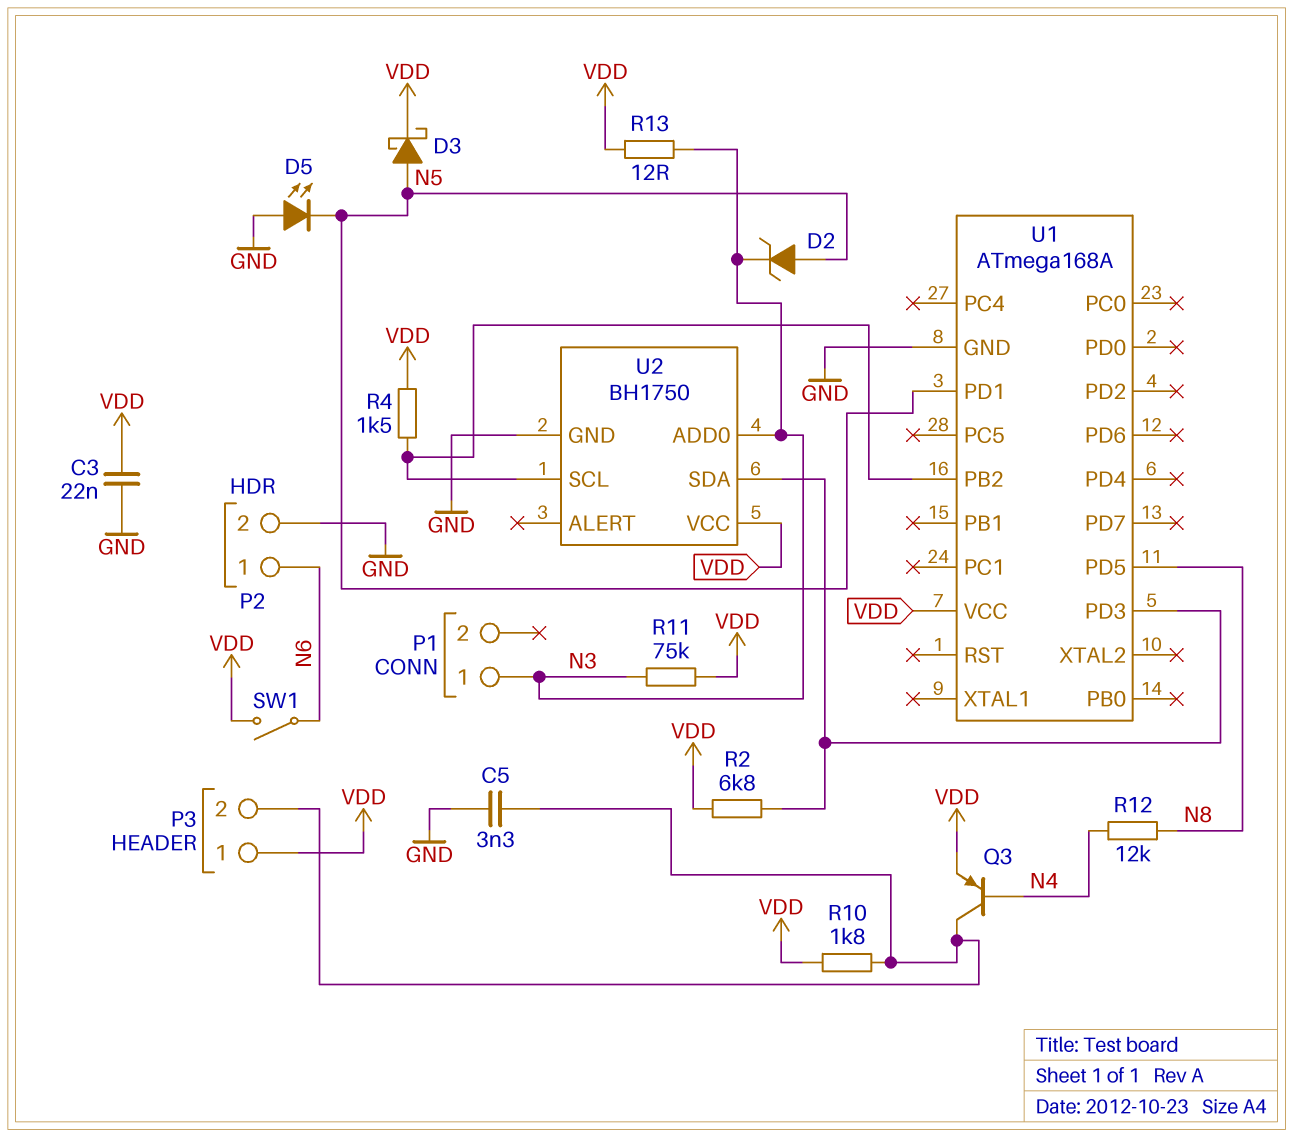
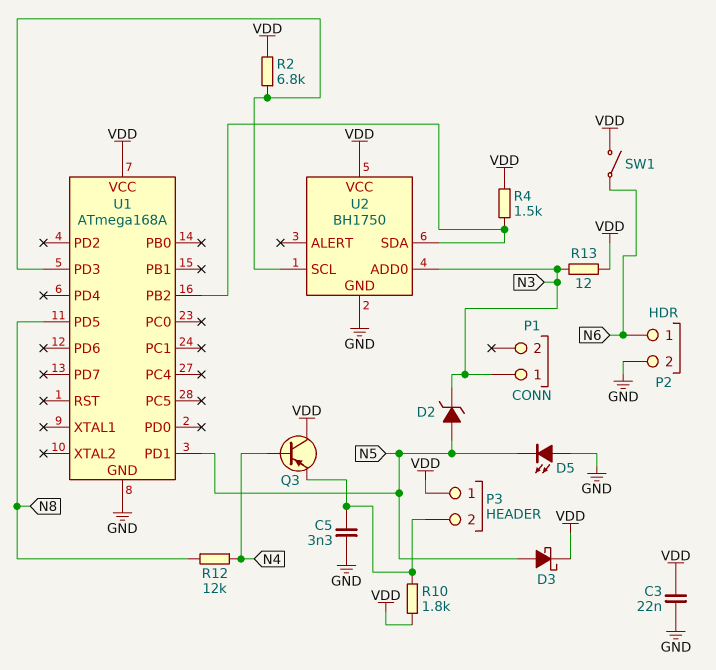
Q3: PNP (B N4, C P3/2, E VDD) -> PNP (B N4, C VDD, E P3/2)
R11: 75k (N3, VDD) -> none
U2 pin SCL: U1/PB2 -> U1/PD3
U2 pin SDA: U1/PD3 -> U1/PB2

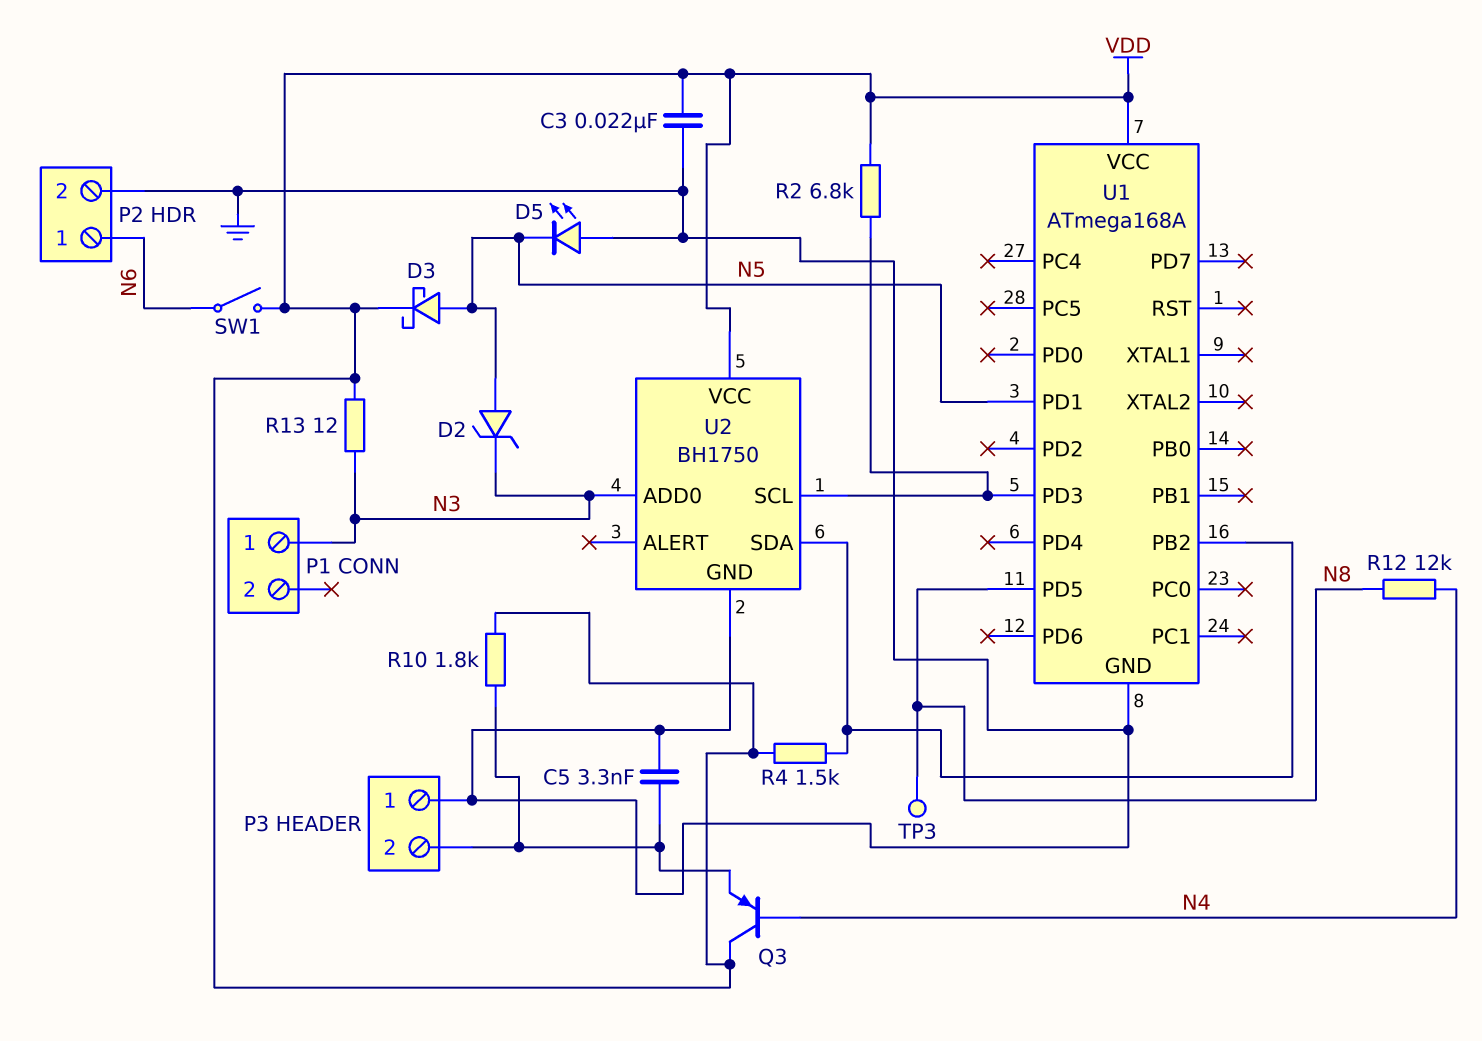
P3 pin 1: VDD -> GND
TP3: none -> test point (N8)

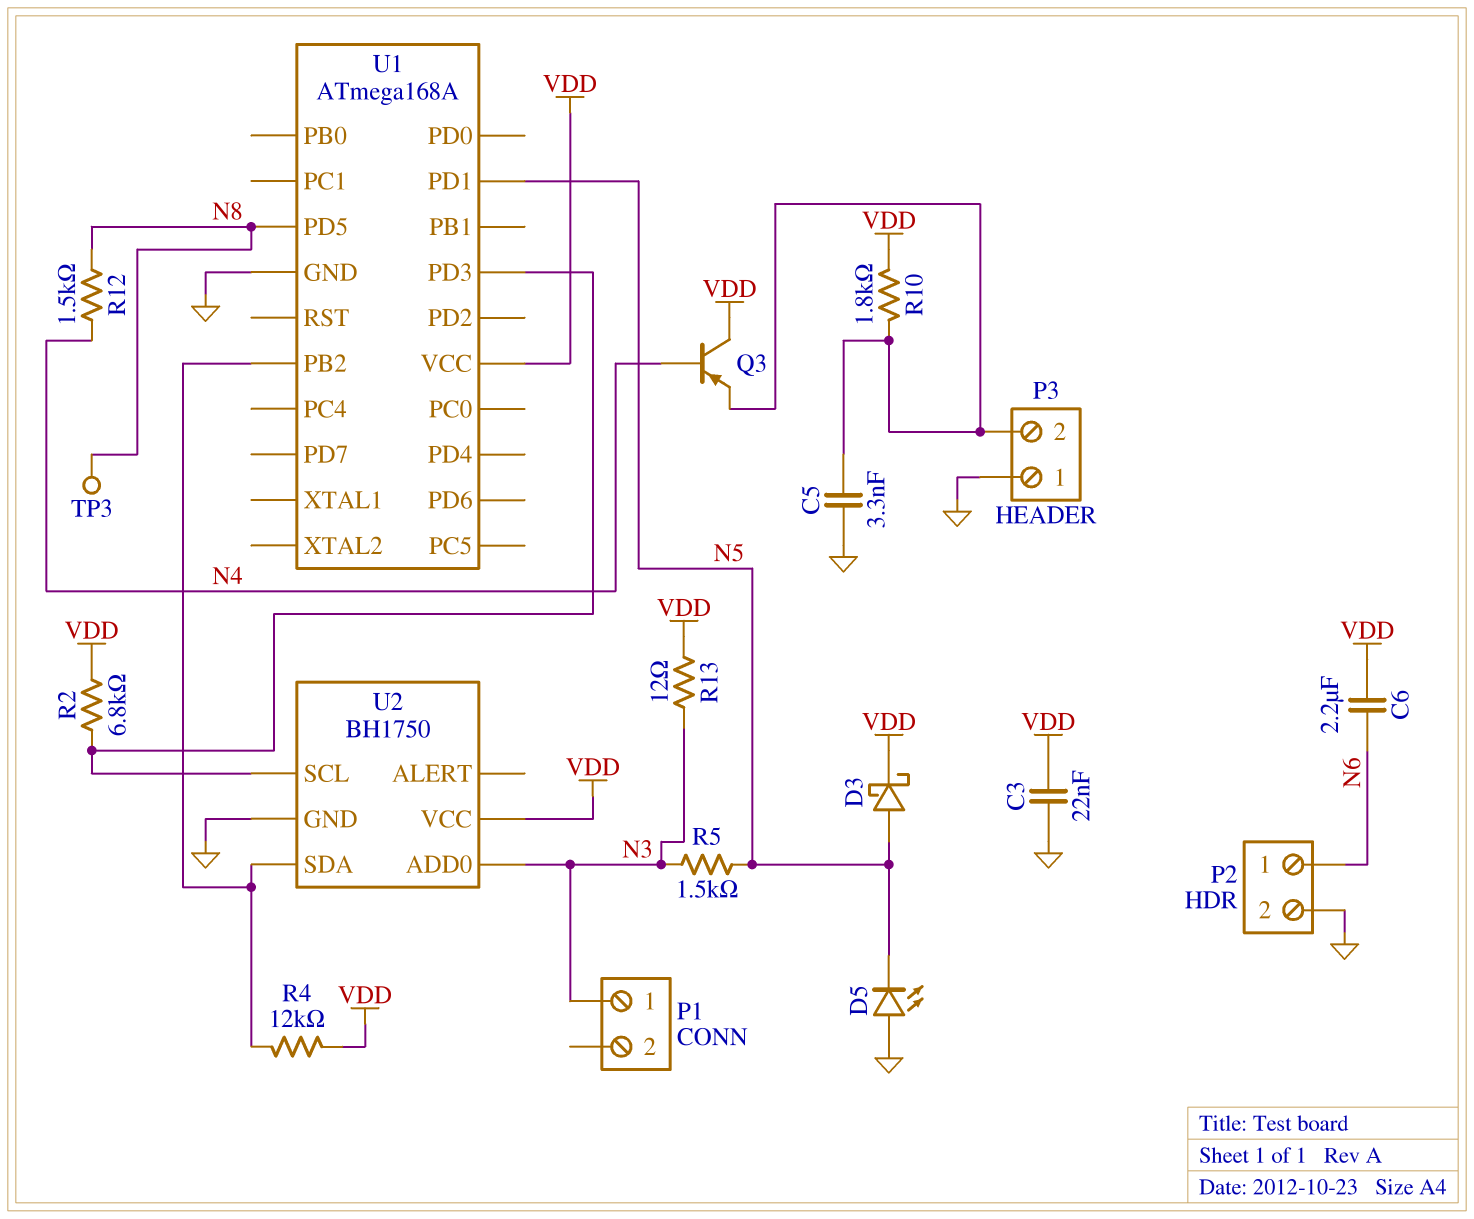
C6: none -> 2.2uF (N6, VDD)
D2: zener (A N5, K N3) -> none
R4: 1.5k (U1/PB2, VDD) -> 12k (U1/PB2, VDD)
R5: none -> 1.5k (N3, N5)
R12: 12k (N4, N8) -> 1.5k (N4, N8)
SW1: switch (N6, VDD) -> none

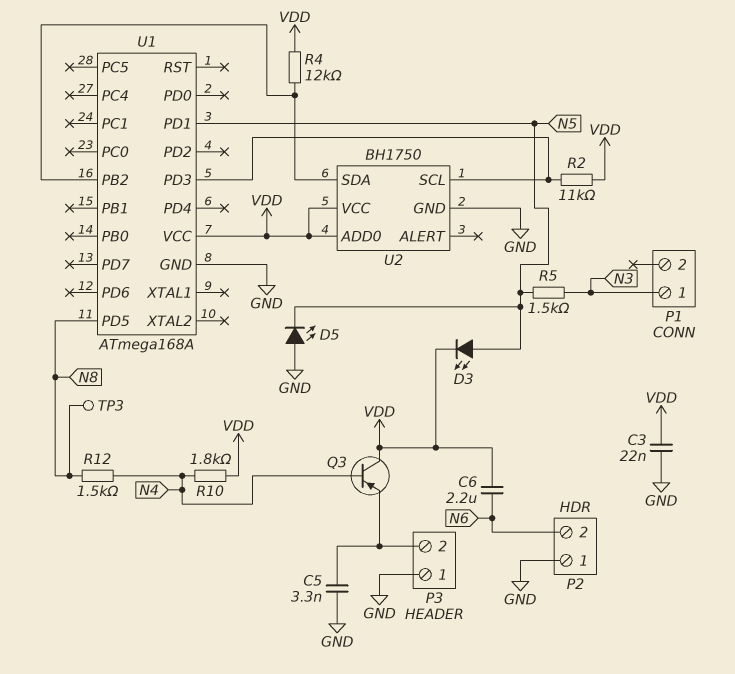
D3: schottky (A N5, K VDD) -> LED (A N5, K VDD)
P2 pin 1: N6 -> GND
P2 pin 2: GND -> N6
R2: 6.8k (U1/PD3, VDD) -> 11k (U1/PD3, VDD)
R10: 1.8k (P3/2, VDD) -> 1.8k (N4, VDD)
R13: 12 (N3, VDD) -> none
U2 pin ADD0: N3 -> VDD

